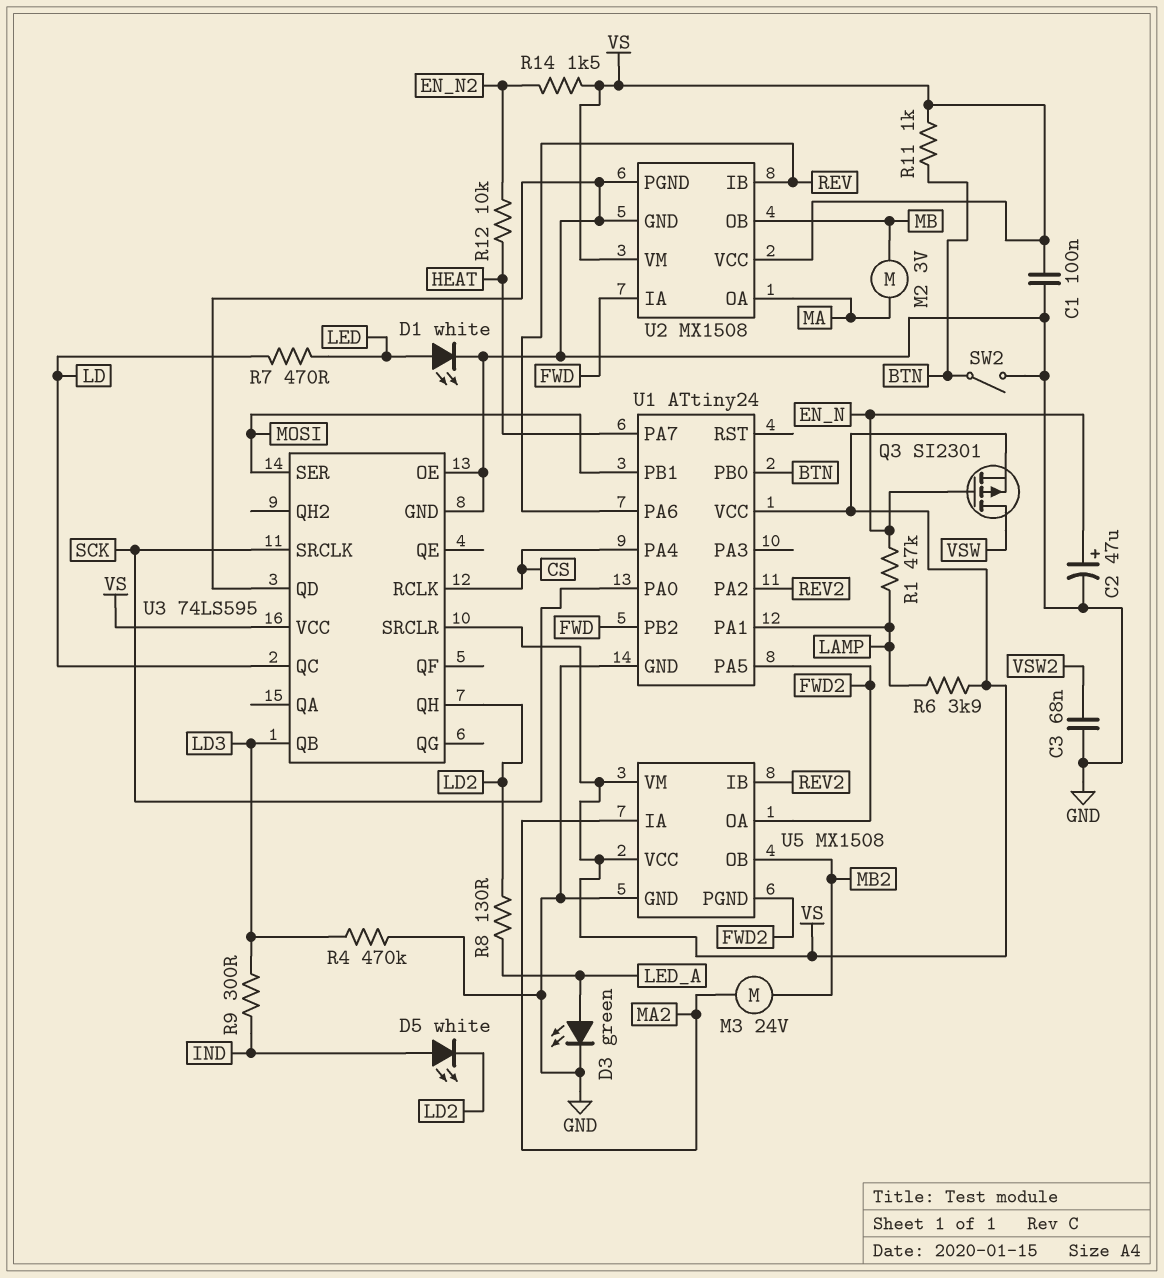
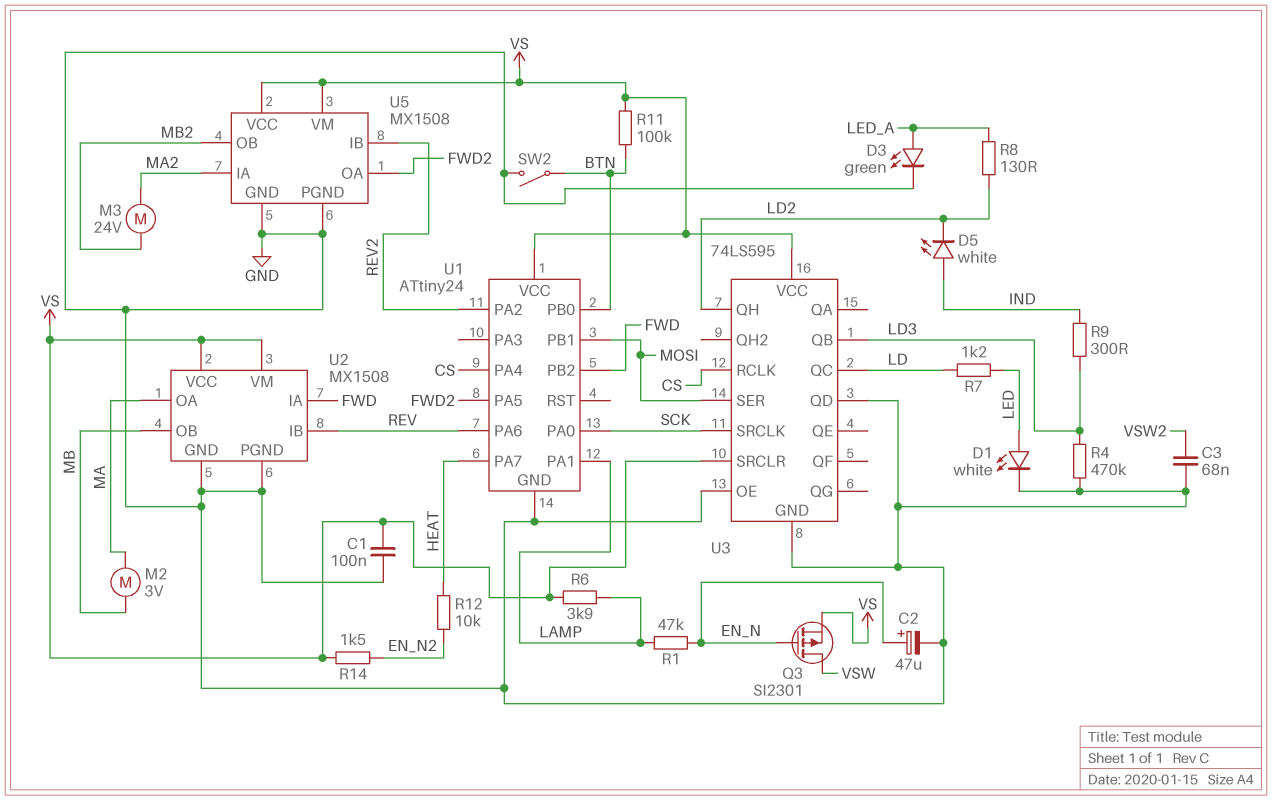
R7: 470 (LD, LED) -> 1.2k (LD, LED)
R11: 1k (BTN, VS) -> 100k (BTN, VS)
U5 pin PGND: FWD2 -> GND

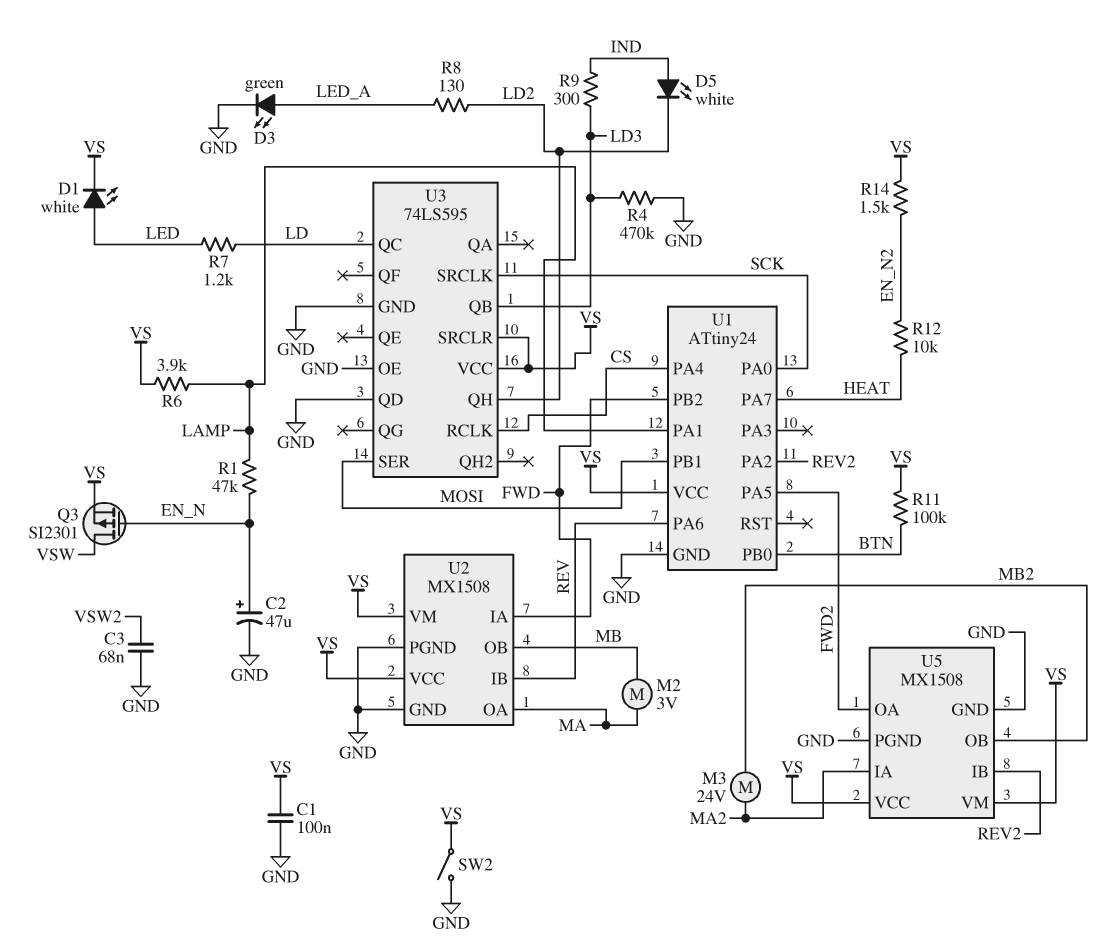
D1: LED white (A LED, K GND) -> LED white (A LED, K VS)
SW2: switch (BTN, GND) -> switch (GND, VS)

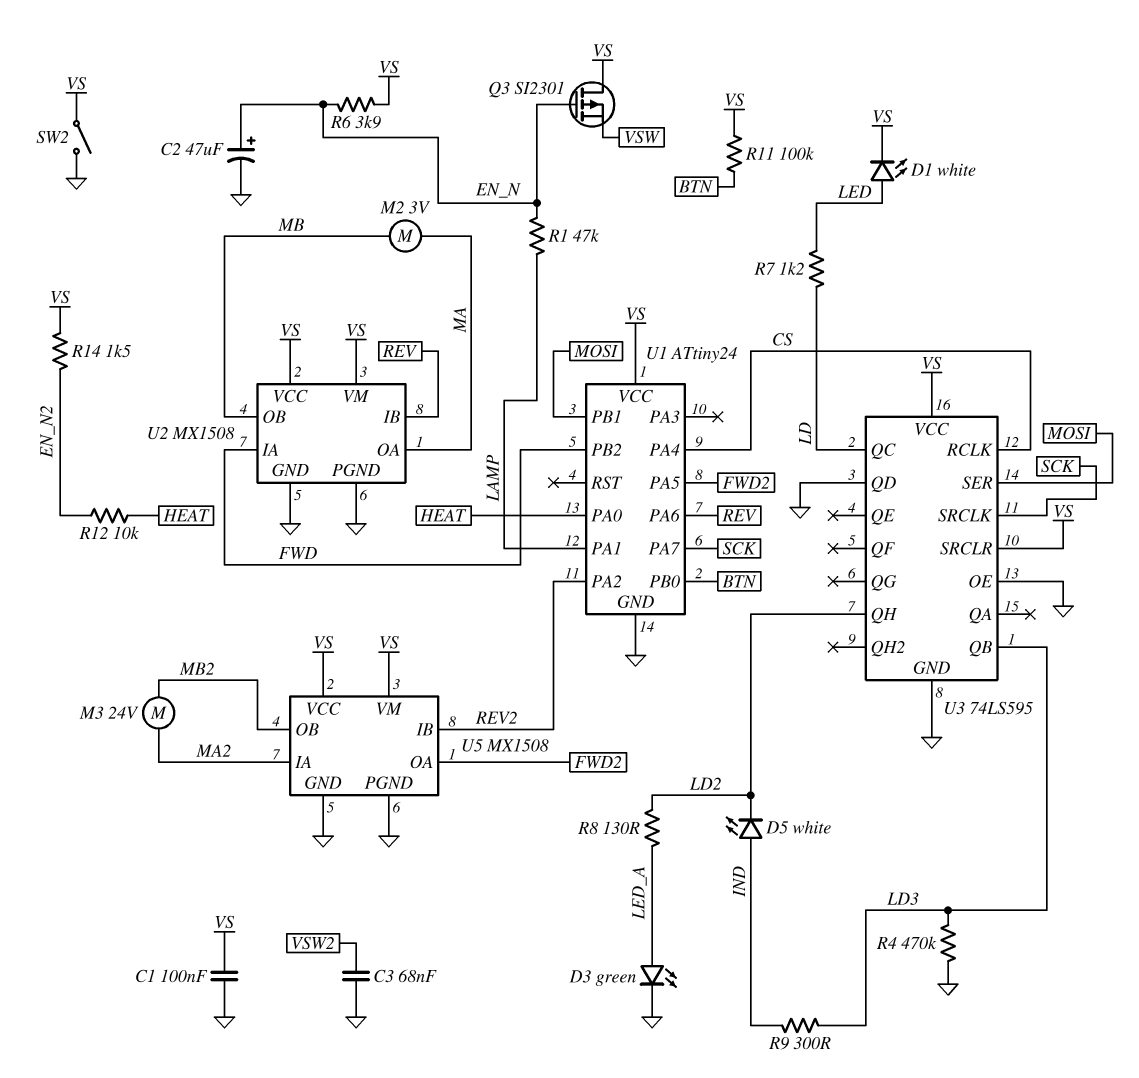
Q3: PMOS SI2301 (G EN_N, D VSW, S VS) -> PMOS SI2301 (G EN_N, D VS, S VSW)
R6: 3.9k (LAMP, VS) -> 3.9k (EN_N, VS)
U1 pin PA0: SCK -> HEAT
U1 pin PA7: HEAT -> SCK

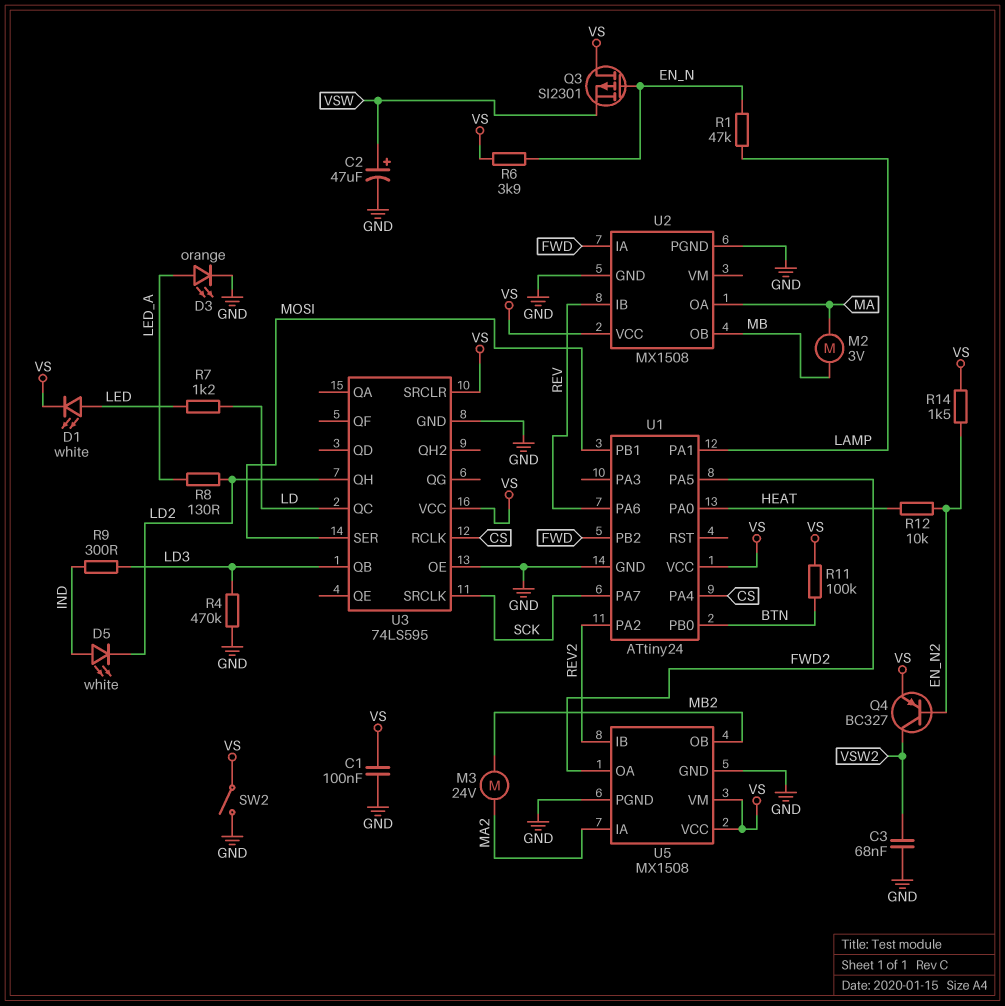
C2: 47uF (plus EN_N, minus GND) -> 47uF (plus VSW, minus GND)
D3: LED green (A LED_A, K GND) -> LED orange (A LED_A, K GND)
Q4: none -> PNP BC327 (B EN_N2, C VSW2, E VS)
U2 pin VM: VS -> none
U3 pin QD: GND -> none

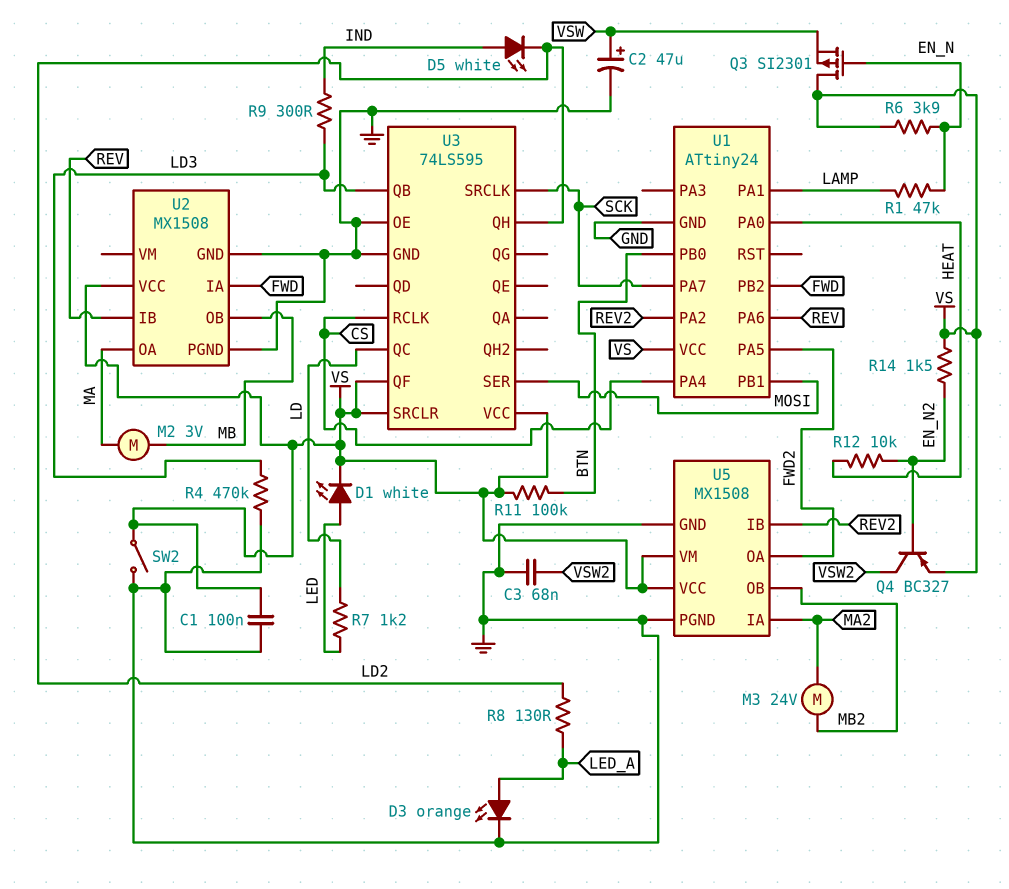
U3 pin QF: none -> VS

